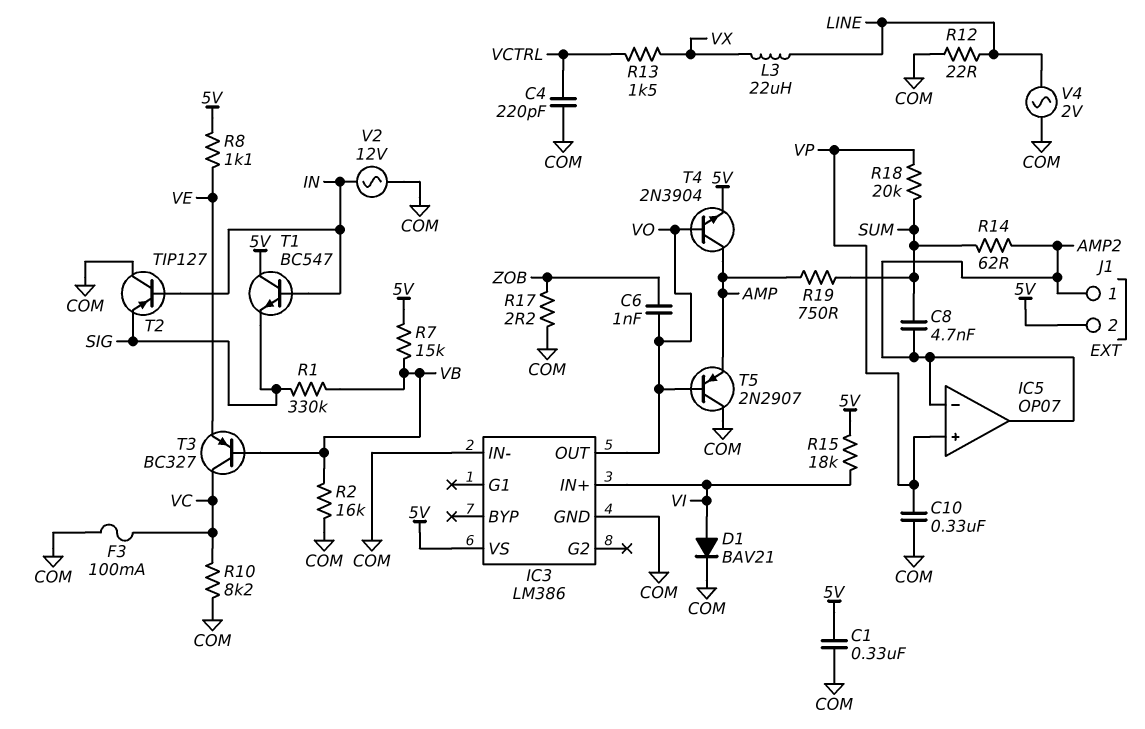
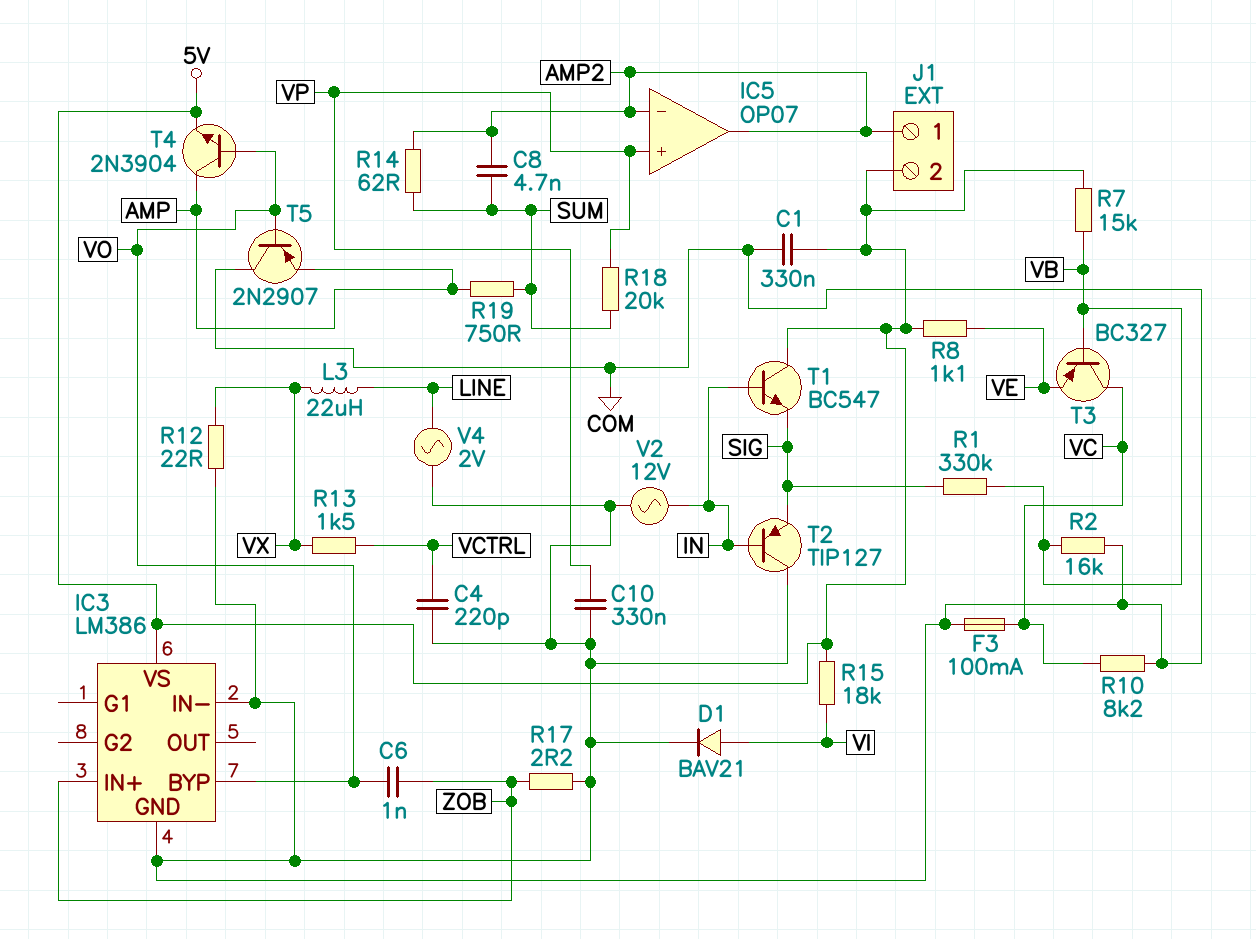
IC3 pin BYP: none -> VO
IC3 pin IN+: VI -> ZOB
IC3 pin OUT: VO -> none
R12: 22 (COM, LINE) -> 22 (COM, VX)

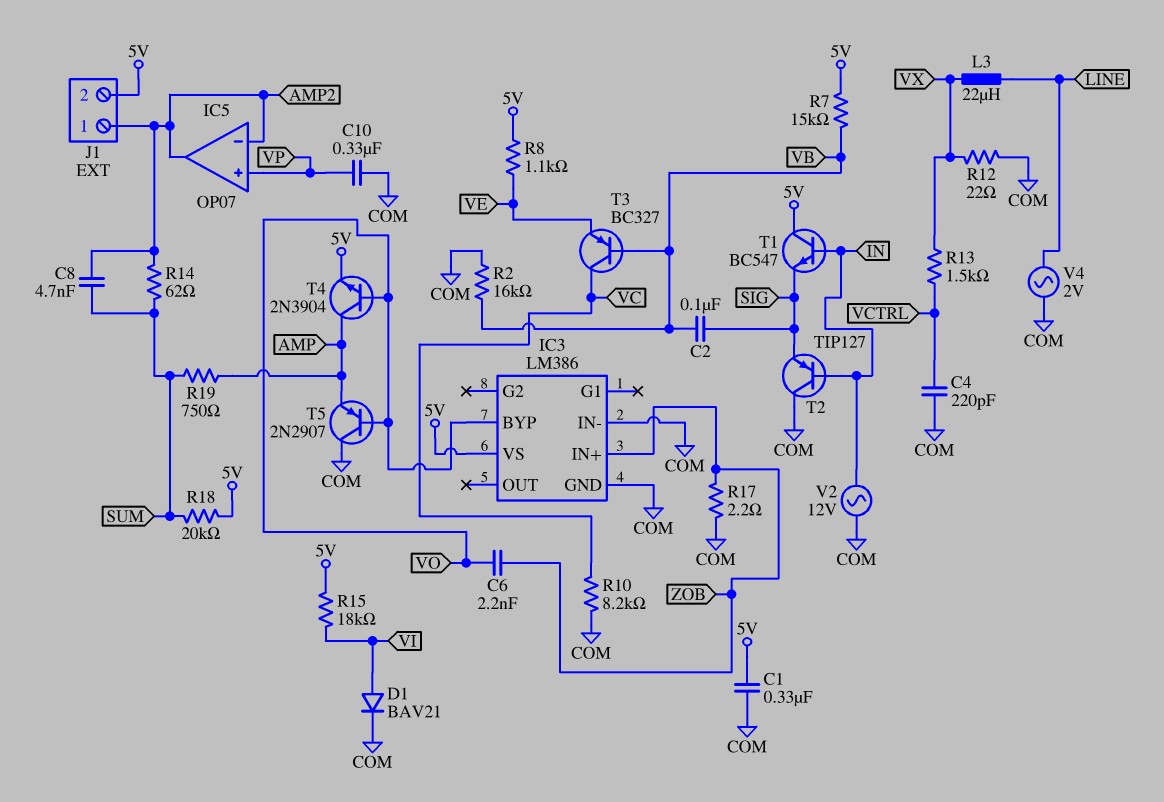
C2: none -> 100nF (SIG, VB)
C6: 1nF (VO, ZOB) -> 2.2nF (VO, ZOB)
F3: 100mA (COM, VC) -> none
R1: 330k (SIG, VB) -> none
R18: 20k (SUM, VP) -> 20k (5V, SUM)

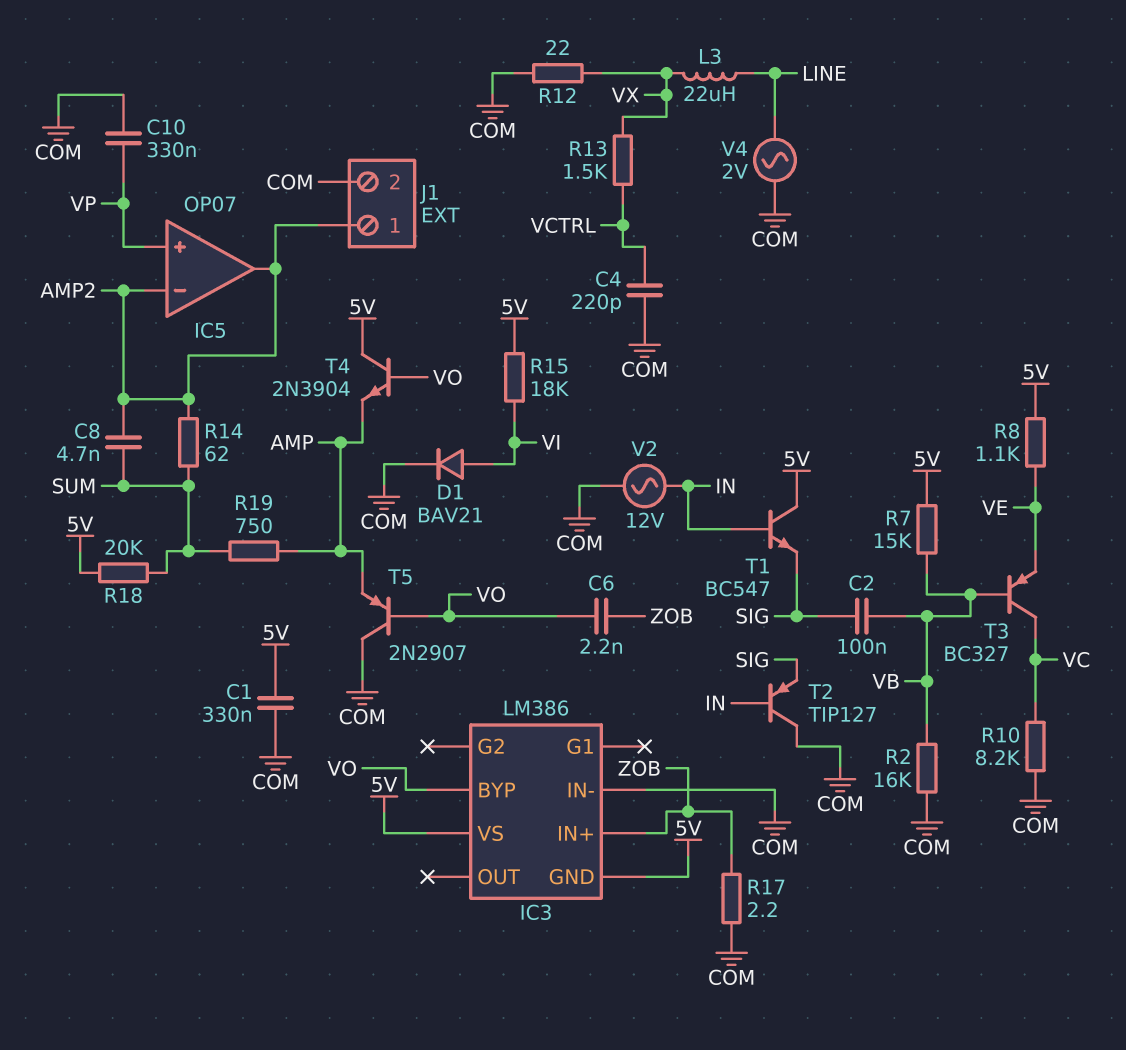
IC3 pin GND: COM -> 5V
J1 pin 2: 5V -> COM
T4: NPN 2N3904 (B VO, C AMP, E 5V) -> NPN 2N3904 (B VO, C 5V, E AMP)

